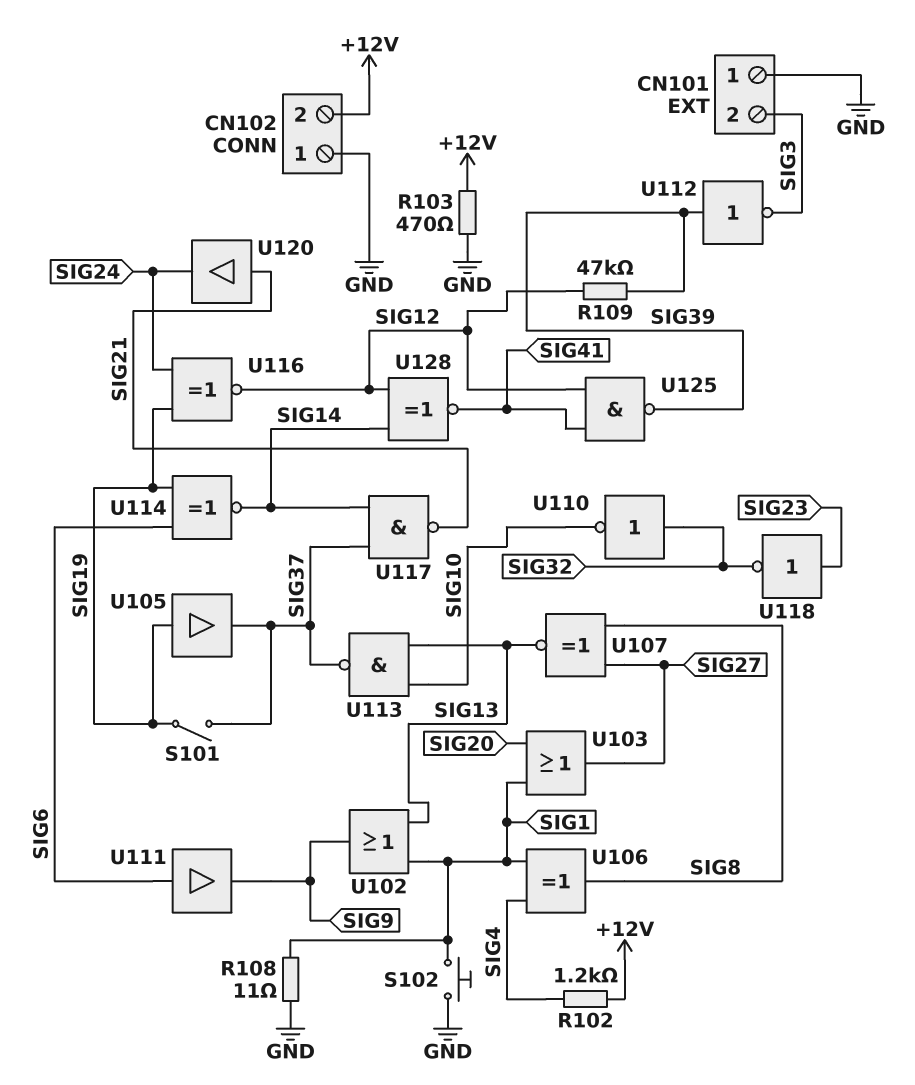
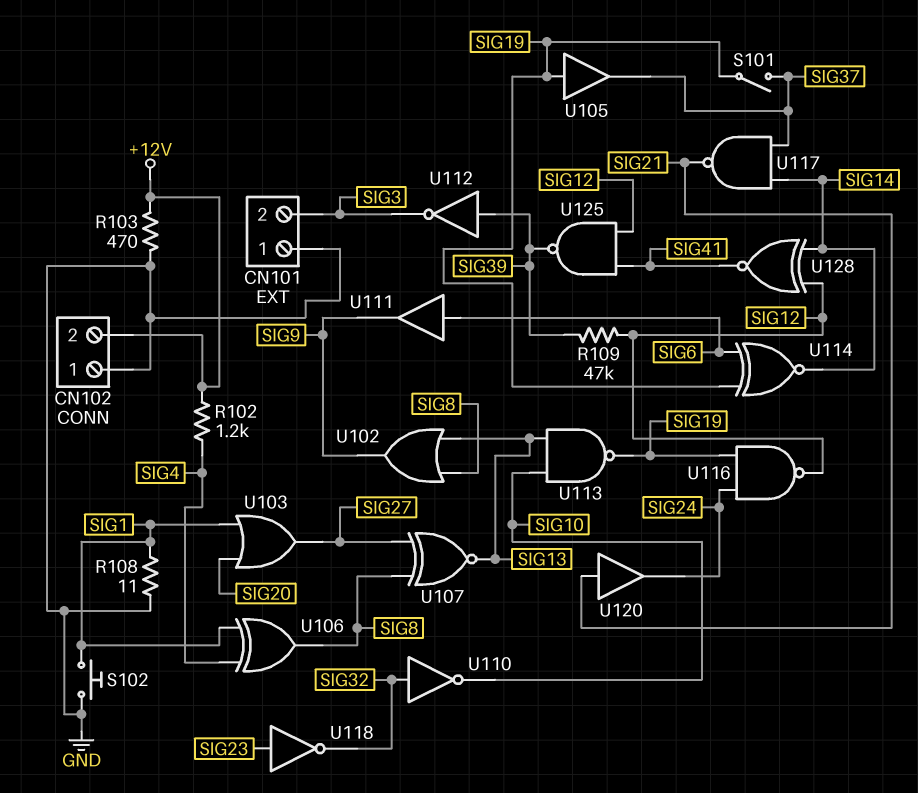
U102: OR (in SIG1, in SIG13, out SIG9) -> OR (in SIG8, in SIG13, out SIG9)
U113: NAND (in SIG10, in SIG13, out SIG37) -> NAND (in SIG10, in SIG13, out SIG19)
U116: XNOR (in SIG19, in SIG24, out SIG12) -> NAND (in SIG19, in SIG24, out SIG12)

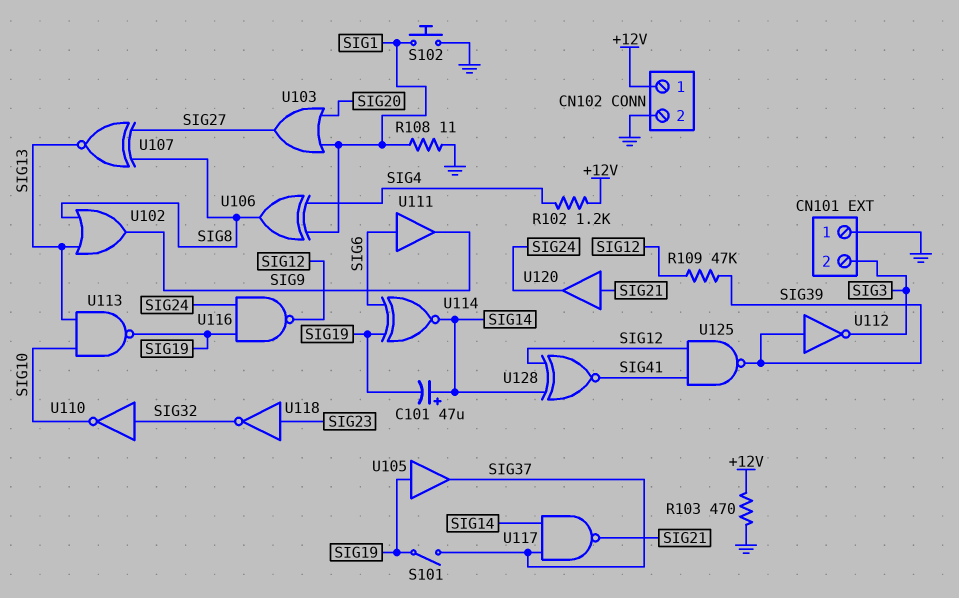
C101: none -> 47uF (plus SIG14, minus SIG19)
CN102 pin 1: GND -> +12V
CN102 pin 2: +12V -> GND

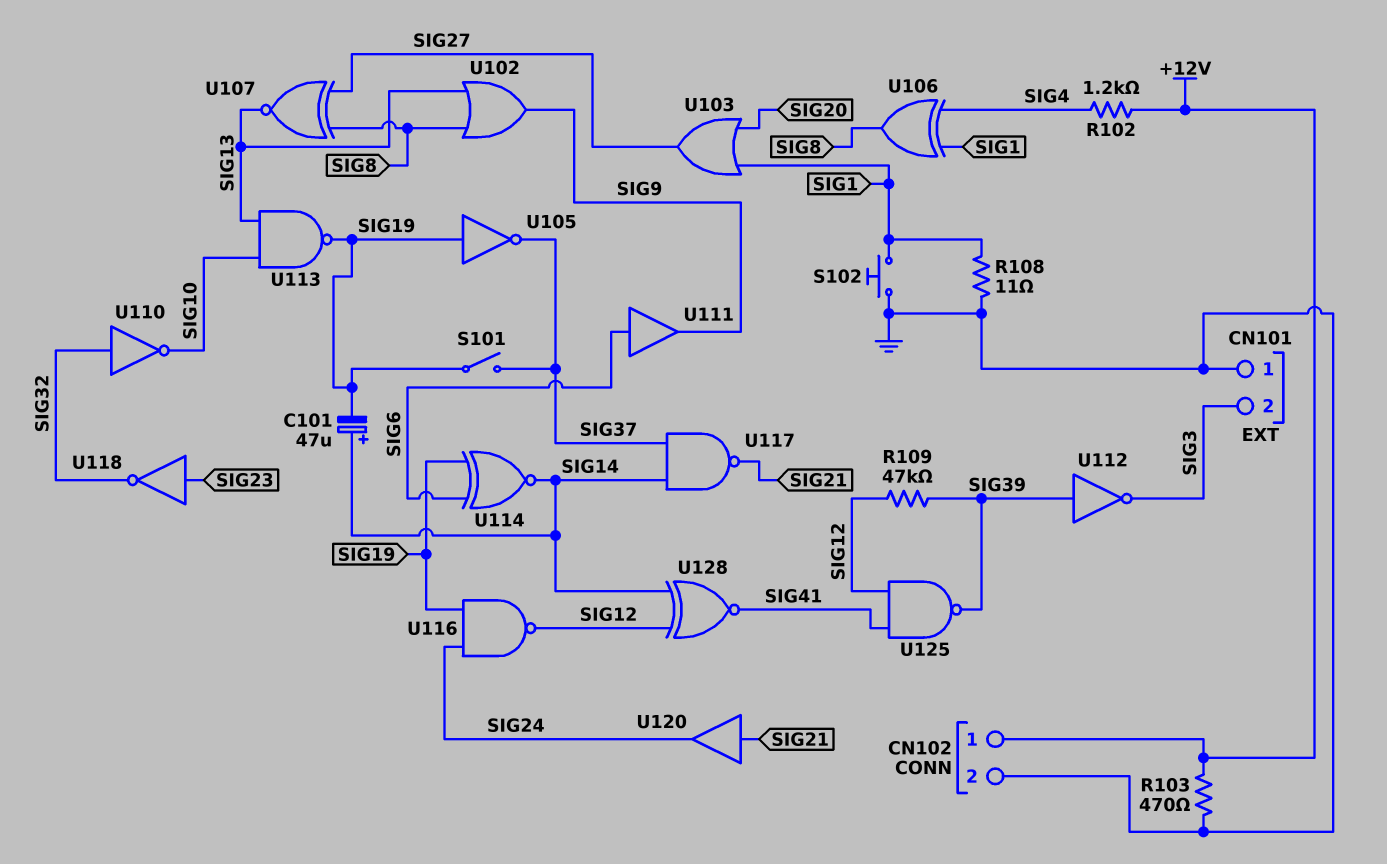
U105: buffer (in SIG19, out SIG37) -> NOT (in SIG19, out SIG37)

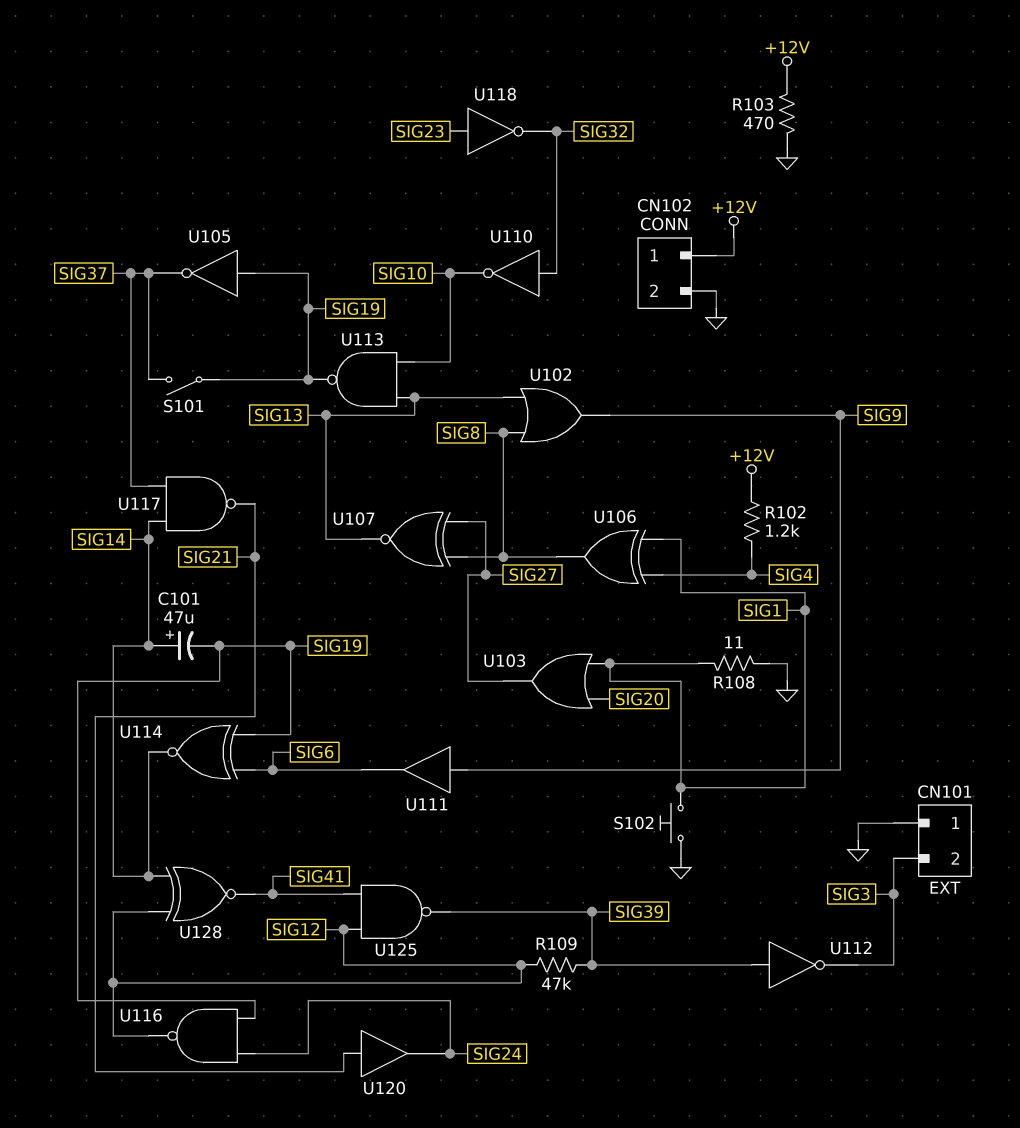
U111: buffer (in SIG6, out SIG9) -> buffer (in SIG9, out SIG6)

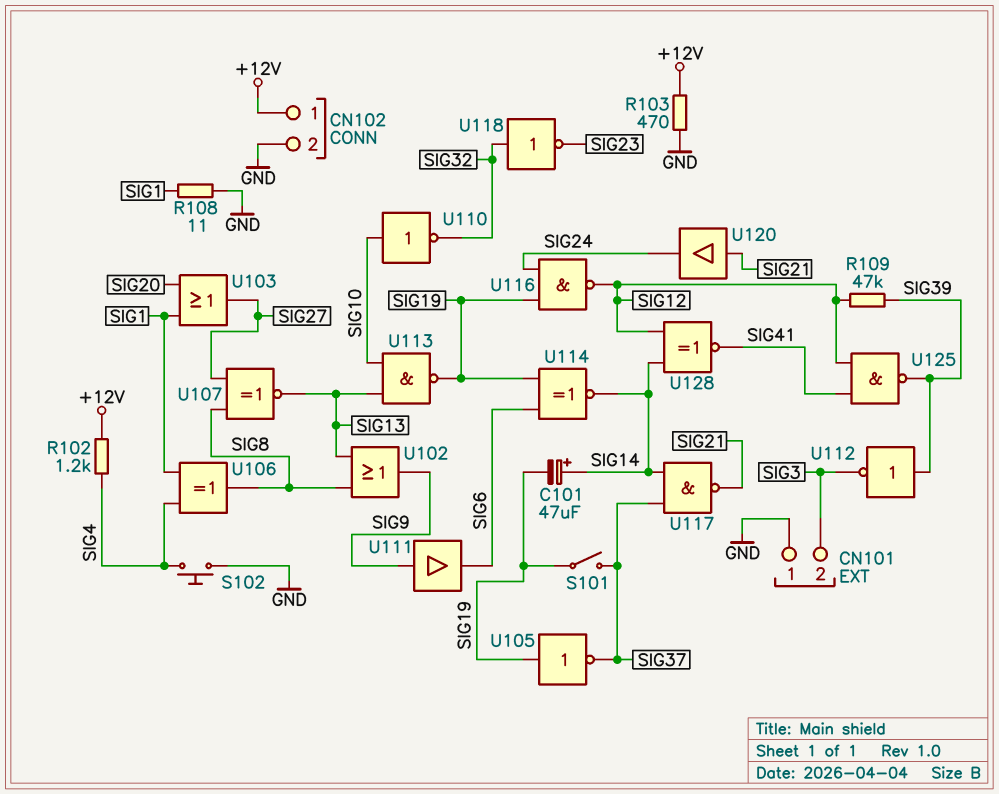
S102: button (GND, SIG1) -> button (GND, SIG4)
U110: NOT (in SIG32, out SIG10) -> NOT (in SIG10, out SIG32)
U118: NOT (in SIG23, out SIG32) -> NOT (in SIG32, out SIG23)

